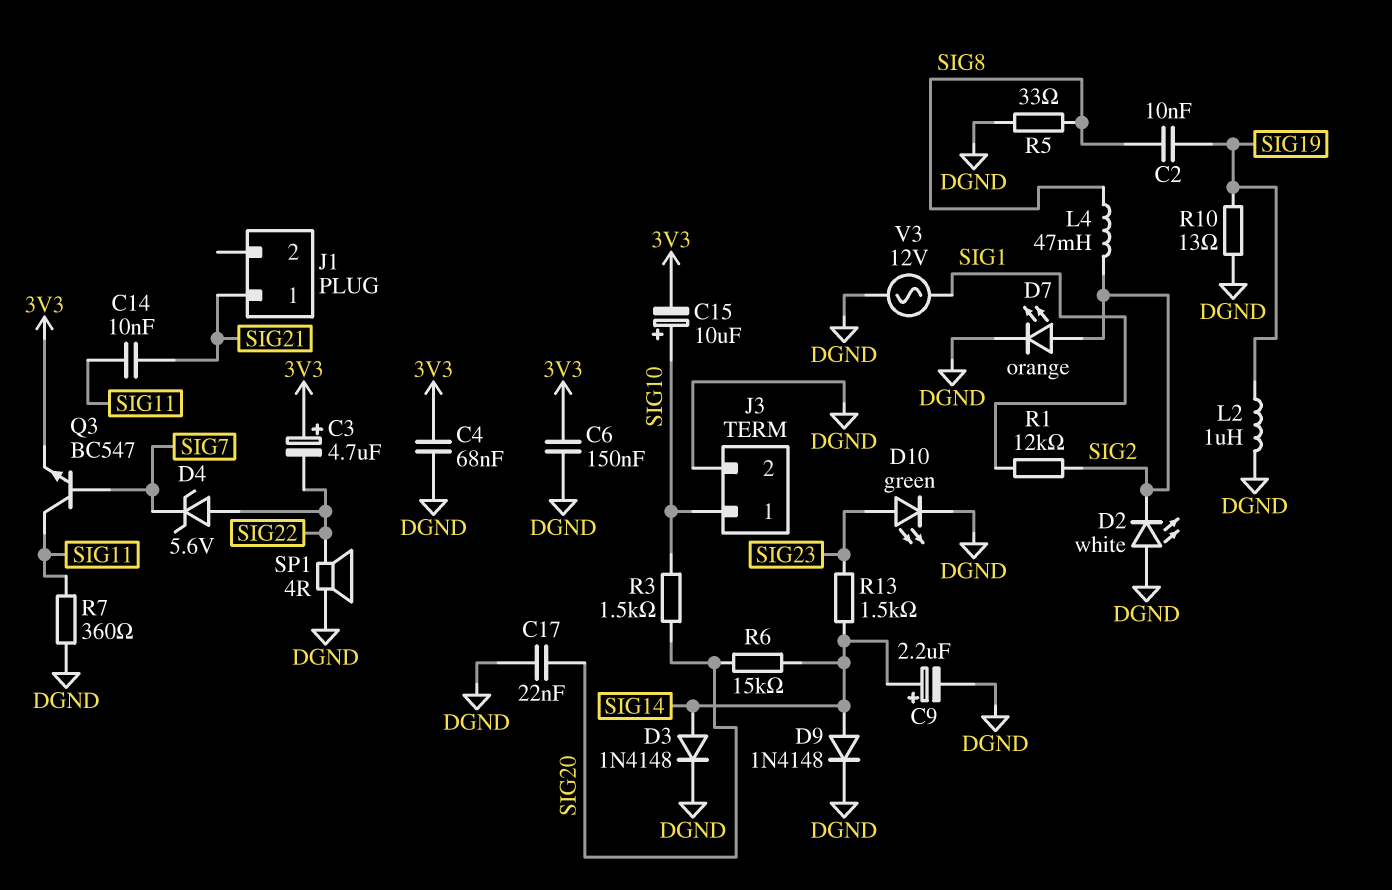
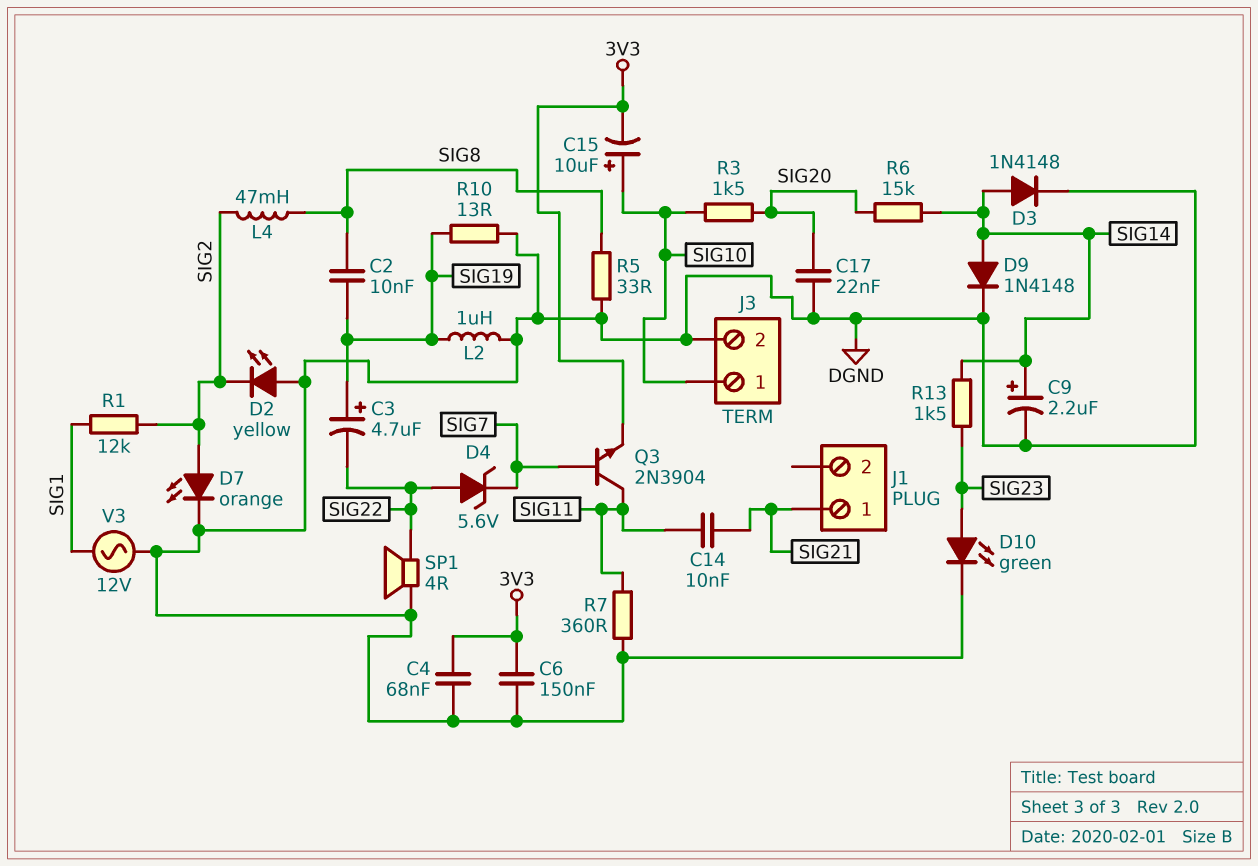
C3: 4.7uF (plus 3V3, minus SIG22) -> 4.7uF (plus SIG19, minus SIG22)
D2: LED white (A DGND, K SIG2) -> LED yellow (A DGND, K SIG2)
Q3: NPN BC547 (B SIG7, C SIG11, E 3V3) -> NPN 2N3904 (B SIG7, C SIG11, E 3V3)

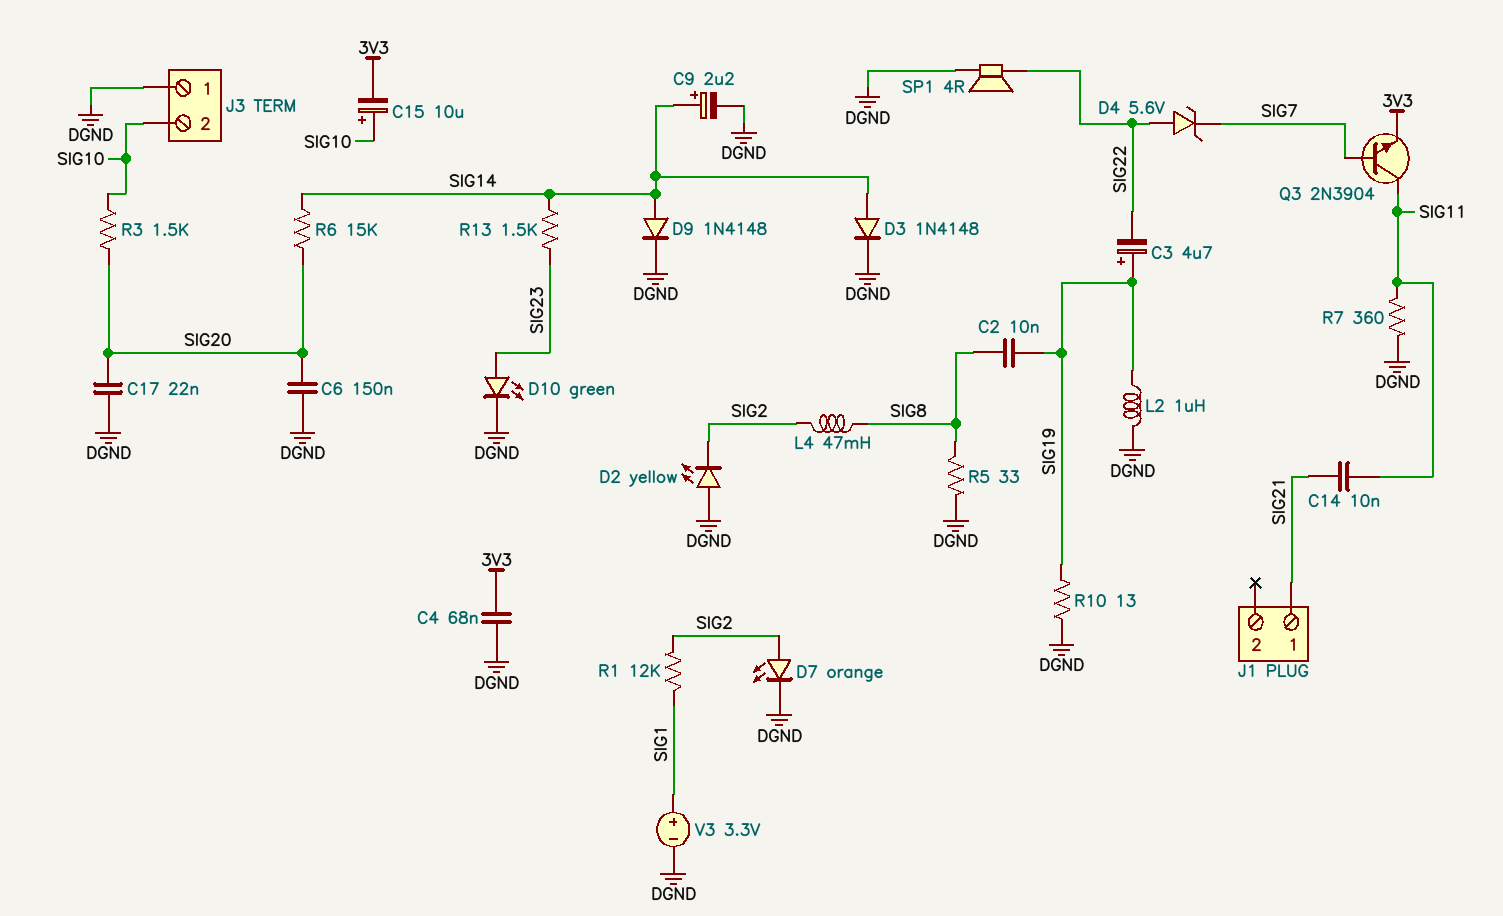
C6: 150nF (3V3, DGND) -> 150nF (DGND, SIG20)
J3 pin 1: SIG10 -> DGND
J3 pin 2: DGND -> SIG10
V3: AC 12V (DGND, SIG1) -> 3.3V (plus SIG1, minus DGND)

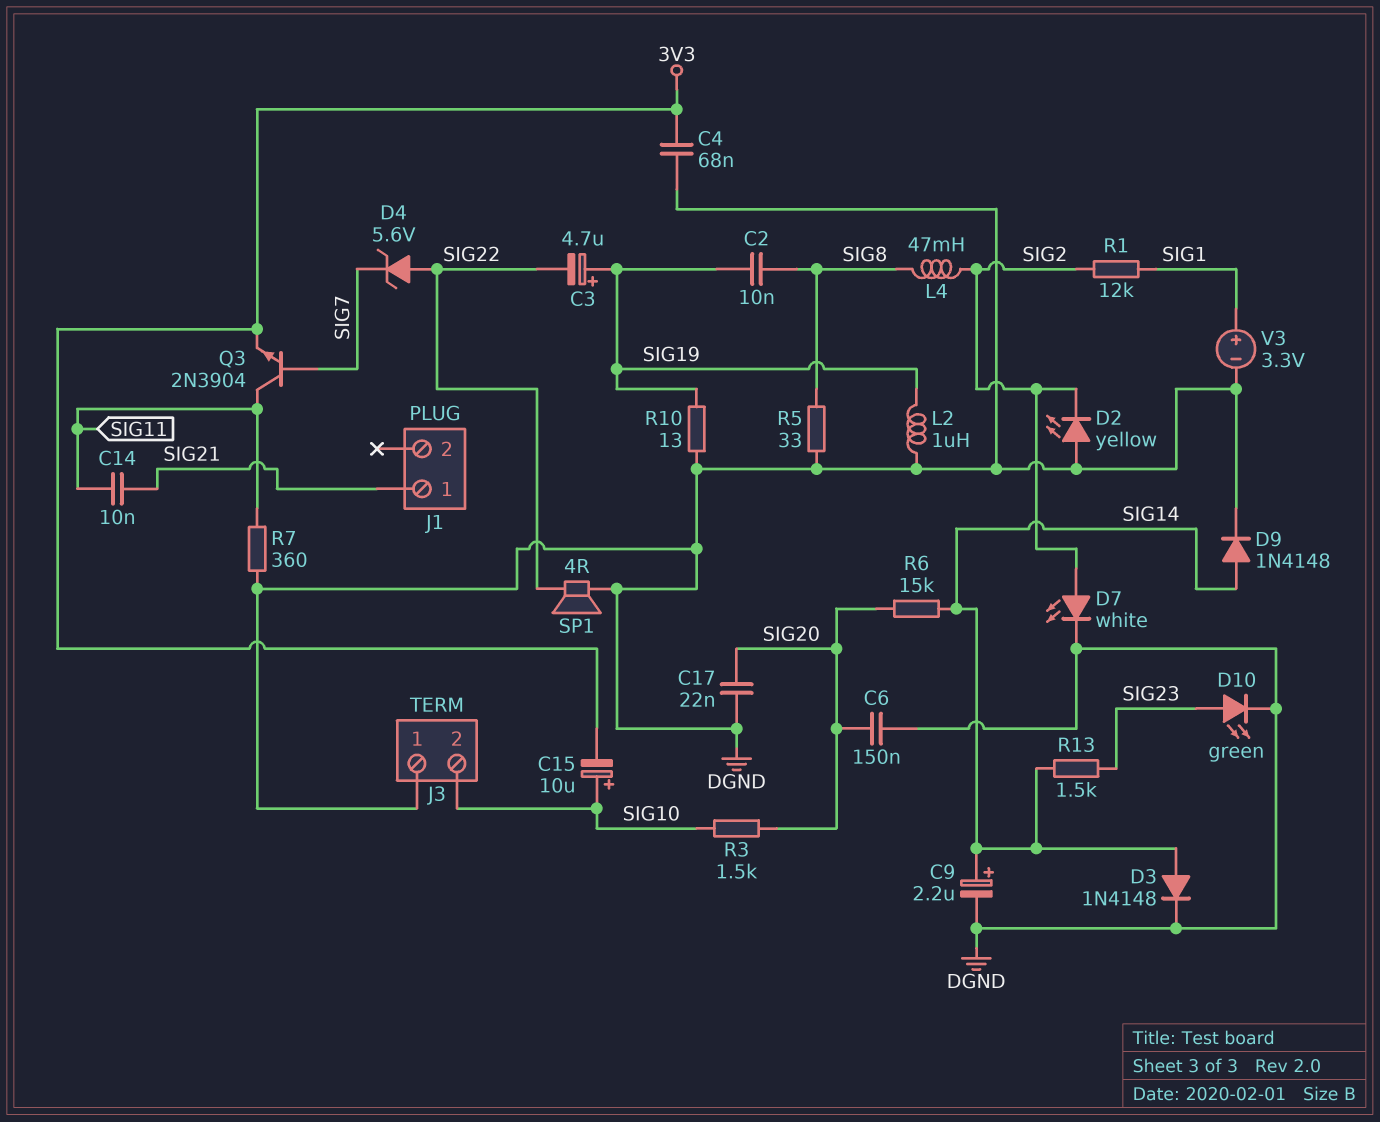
D7: LED orange (A SIG2, K DGND) -> LED white (A SIG2, K DGND)

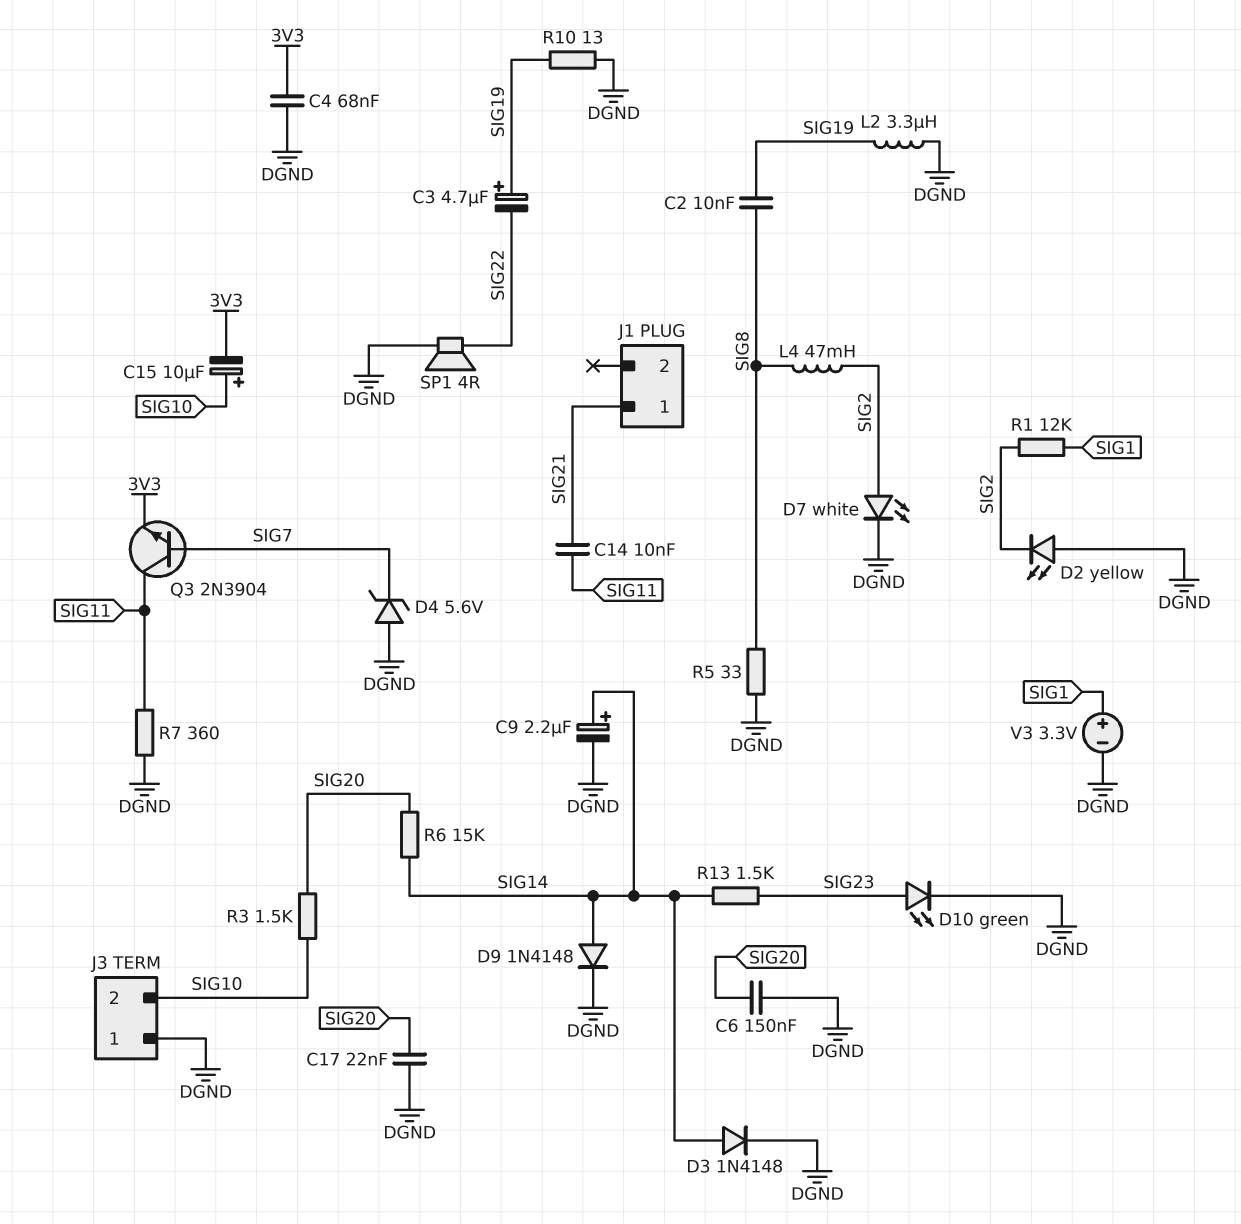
D4: zener 5.6V (A SIG22, K SIG7) -> zener 5.6V (A DGND, K SIG7)
L2: 1uH (DGND, SIG19) -> 3.3uH (DGND, SIG19)

